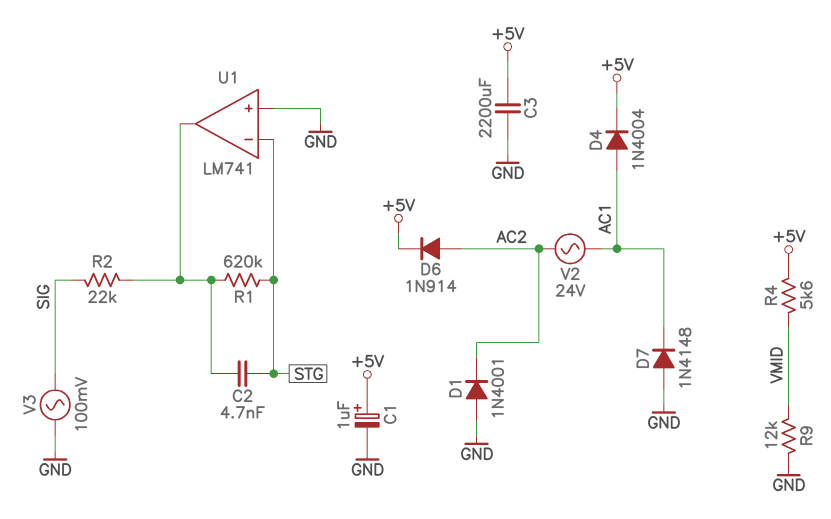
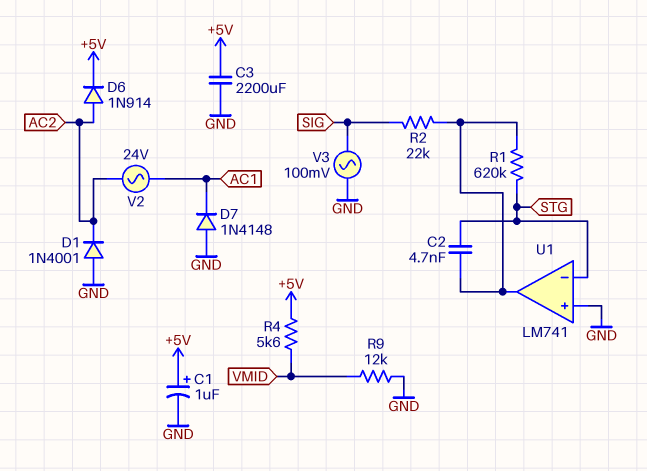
D4: diode 1N4004 (A AC1, K +5V) -> none

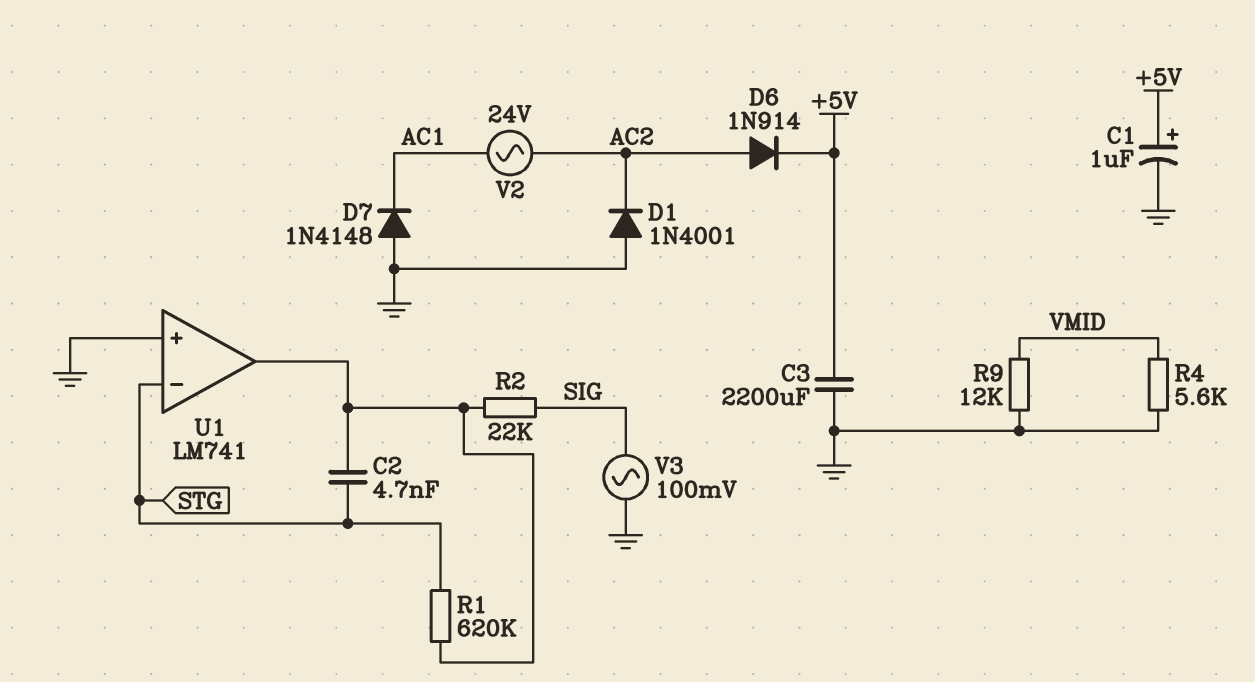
R4: 5.6k (+5V, VMID) -> 5.6k (GND, VMID)

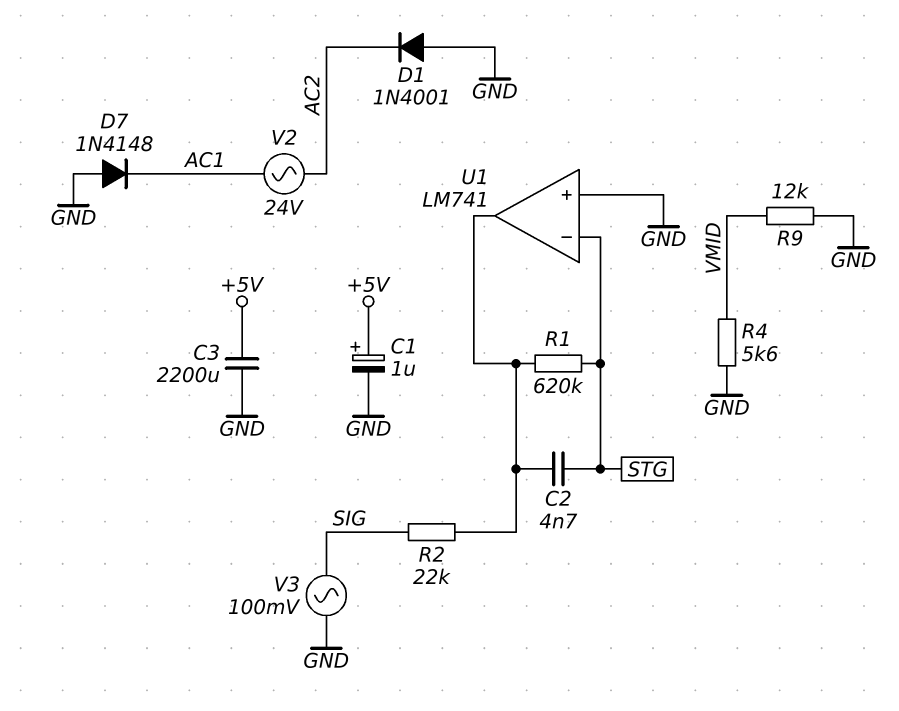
D6: diode 1N914 (A AC2, K +5V) -> none

